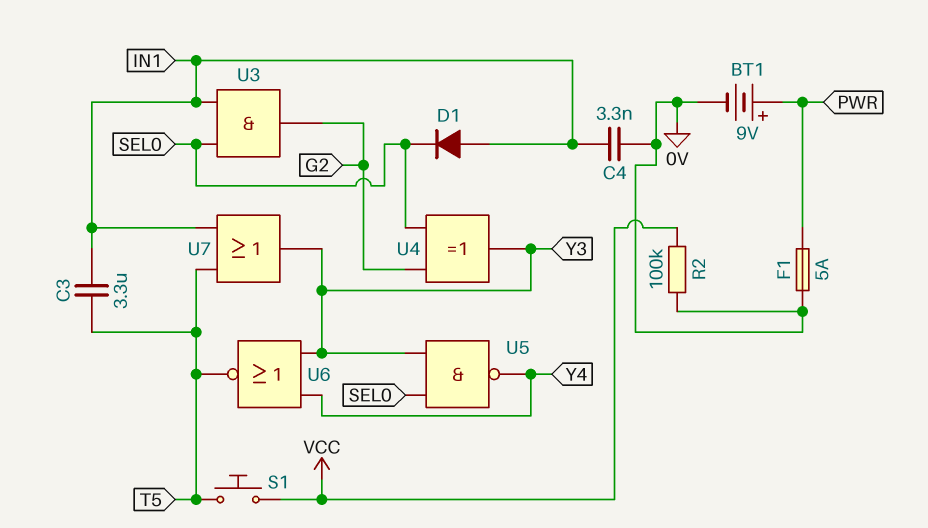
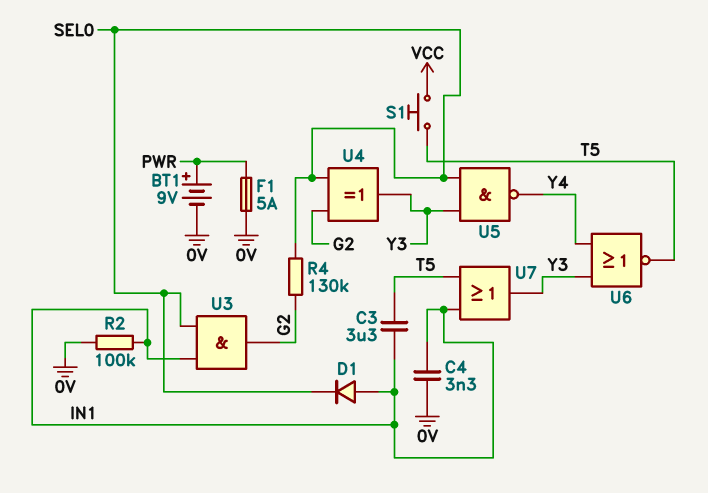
R2: 100k (0V, VCC) -> 100k (0V, IN1)
R4: none -> 130k (G2, SEL0)

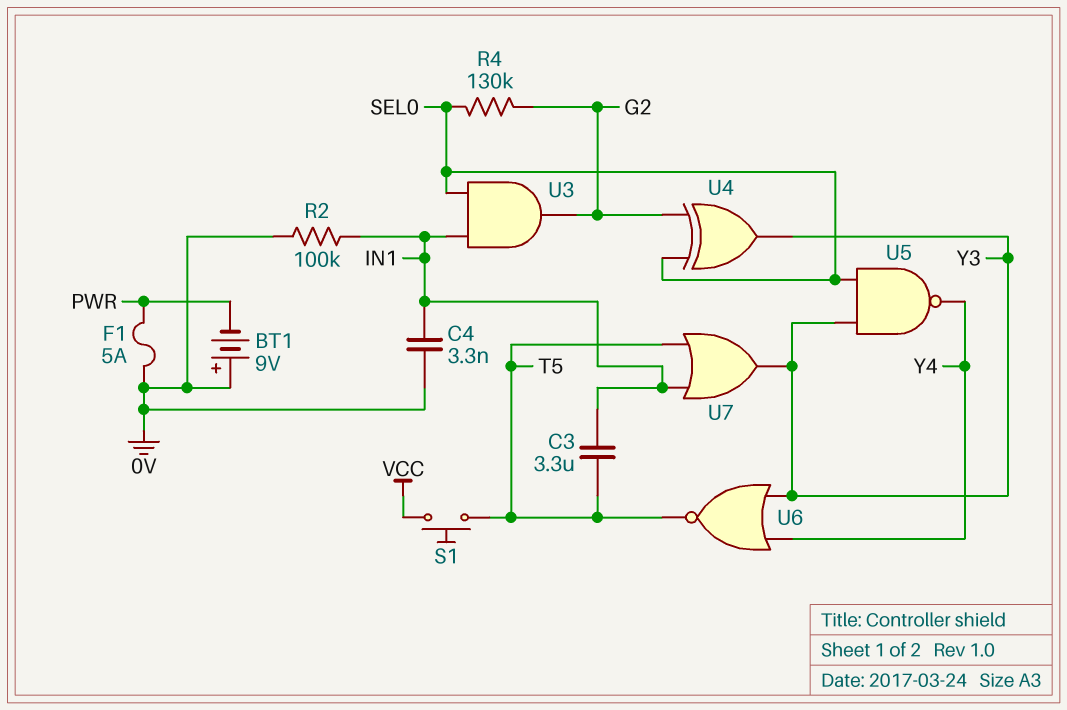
BT1: 9V (plus PWR, minus 0V) -> 9V (plus 0V, minus PWR)
D1: diode (A IN1, K SEL0) -> none

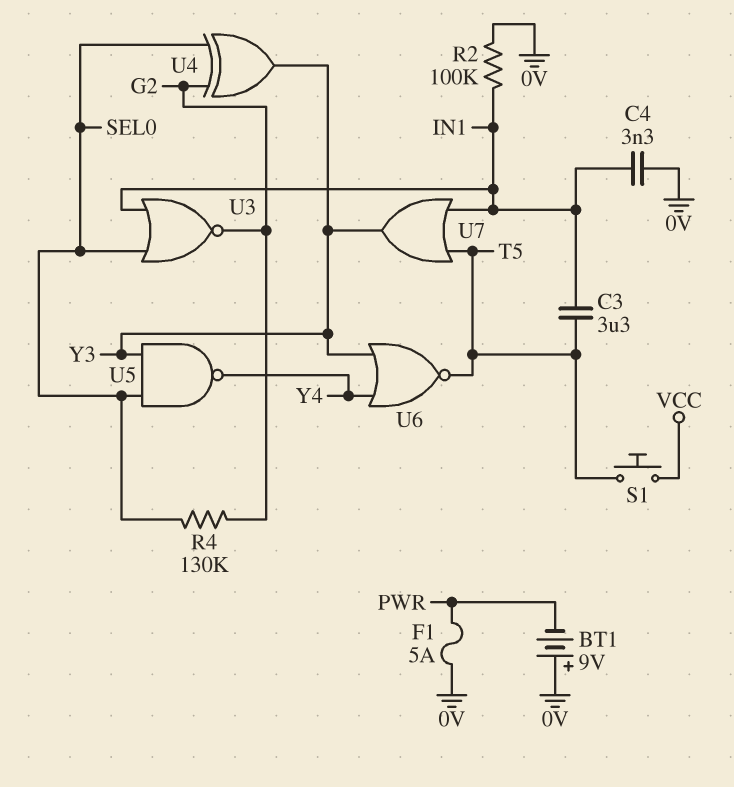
U3: AND (in IN1, in SEL0, out G2) -> NOR (in IN1, in SEL0, out G2)

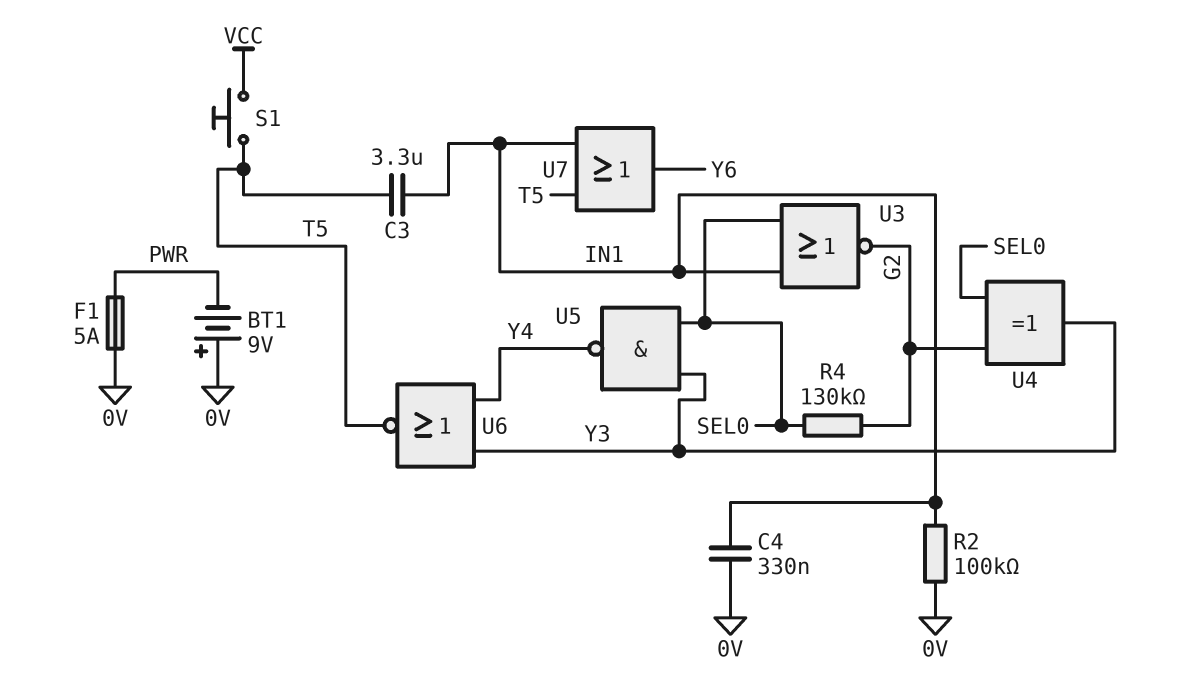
C4: 3.3nF (0V, IN1) -> 330nF (0V, IN1)
U7: OR (in IN1, in T5, out Y3) -> OR (in IN1, in T5, out Y6)

